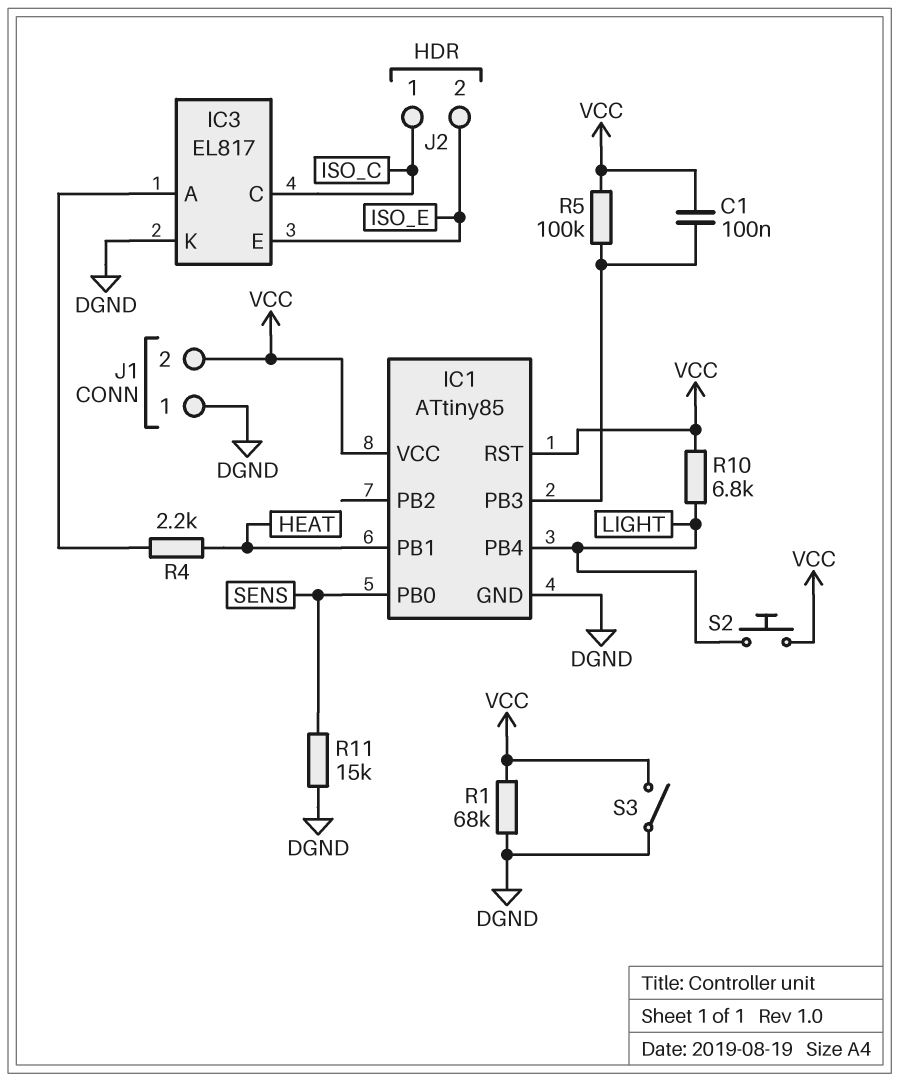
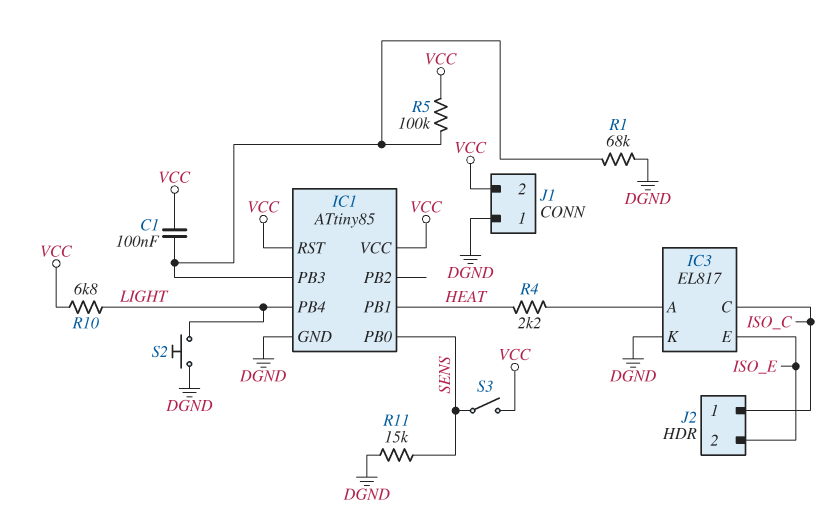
R1: 68k (DGND, VCC) -> 68k (DGND, IC1/PB3)
S2: button (LIGHT, VCC) -> button (DGND, LIGHT)
S3: switch (DGND, VCC) -> switch (SENS, VCC)

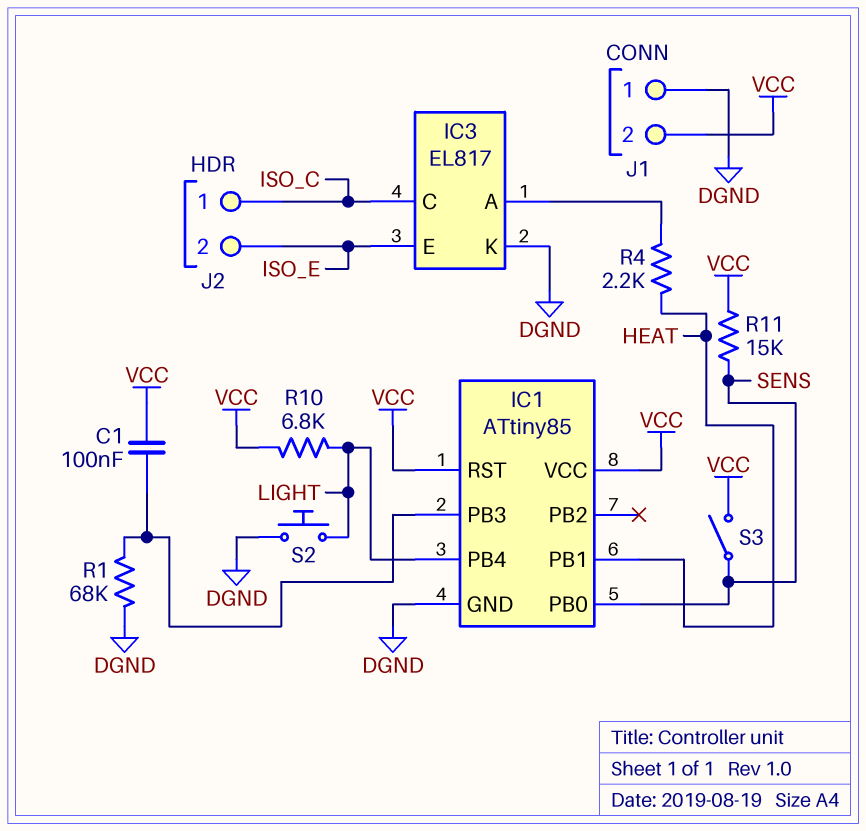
R5: 100k (IC1/PB3, VCC) -> none
R11: 15k (DGND, SENS) -> 15k (SENS, VCC)

